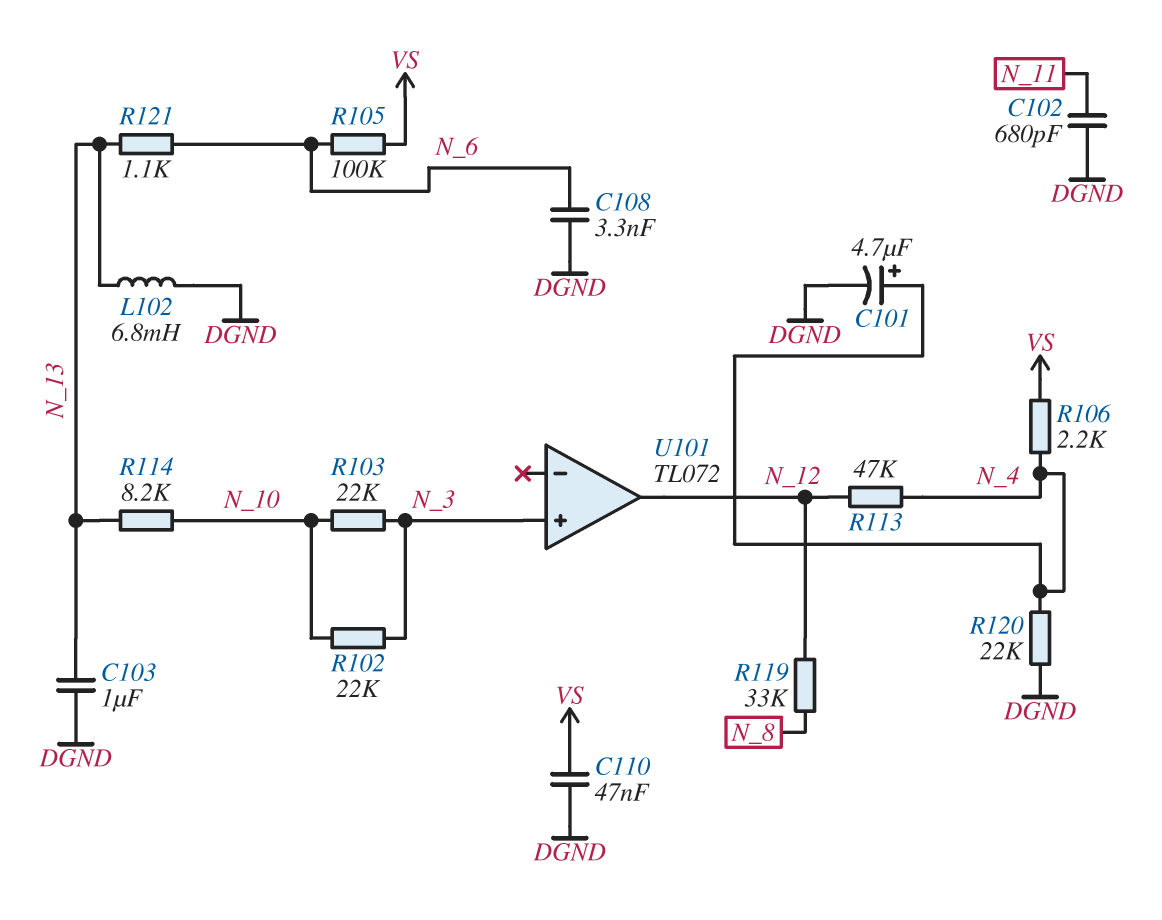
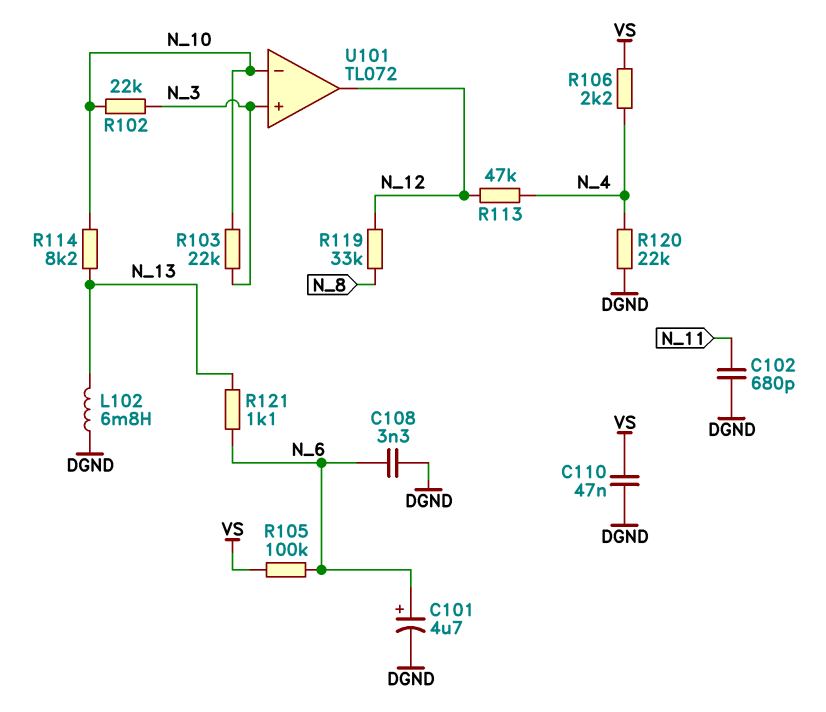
C101: 4.7uF (plus N_4, minus DGND) -> 4.7uF (plus N_6, minus DGND)
C103: 1uF (DGND, N_13) -> none
U101 pin in-: none -> N_10

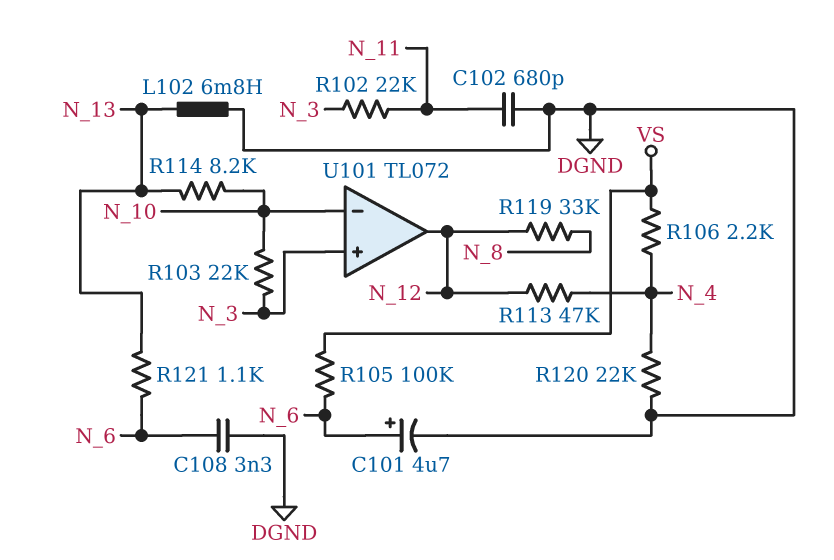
C110: 47nF (DGND, VS) -> none
R102: 22k (N_3, N_10) -> 22k (N_3, N_11)

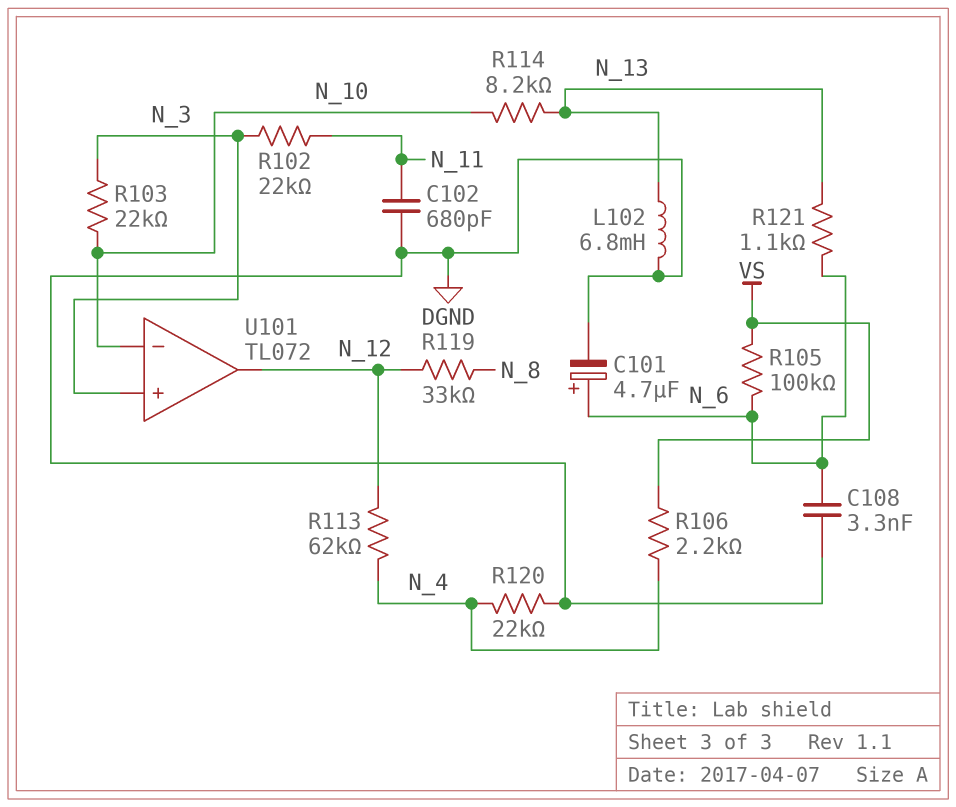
R113: 47k (N_4, N_12) -> 62k (N_4, N_12)

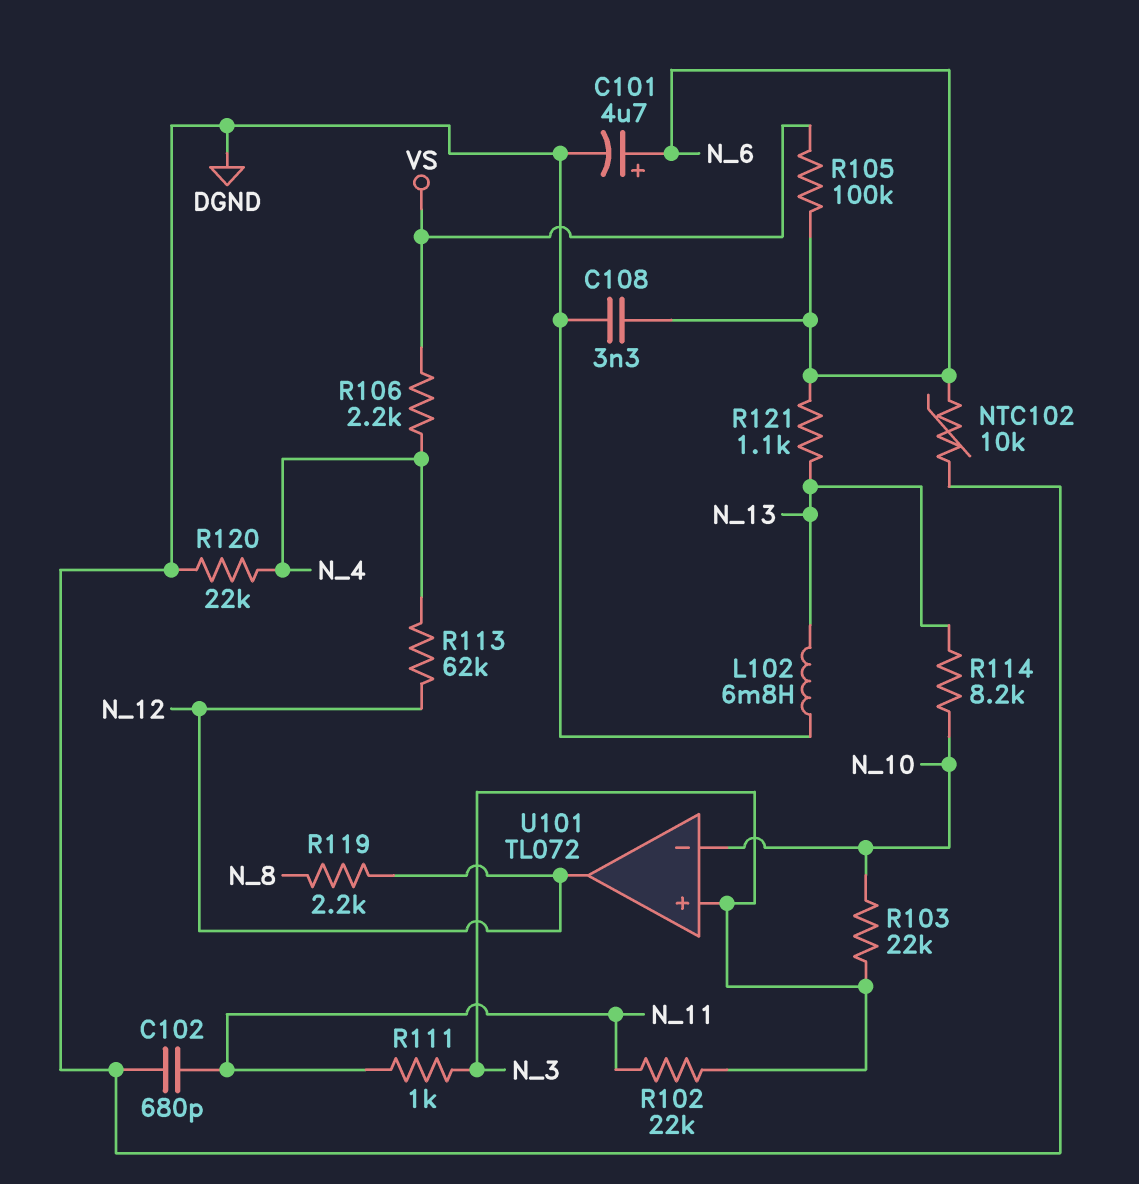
NTC102: none -> 10k (DGND, N_6)
R111: none -> 1k (N_3, N_11)
R119: 33k (N_8, N_12) -> 2.2k (N_8, N_12)

